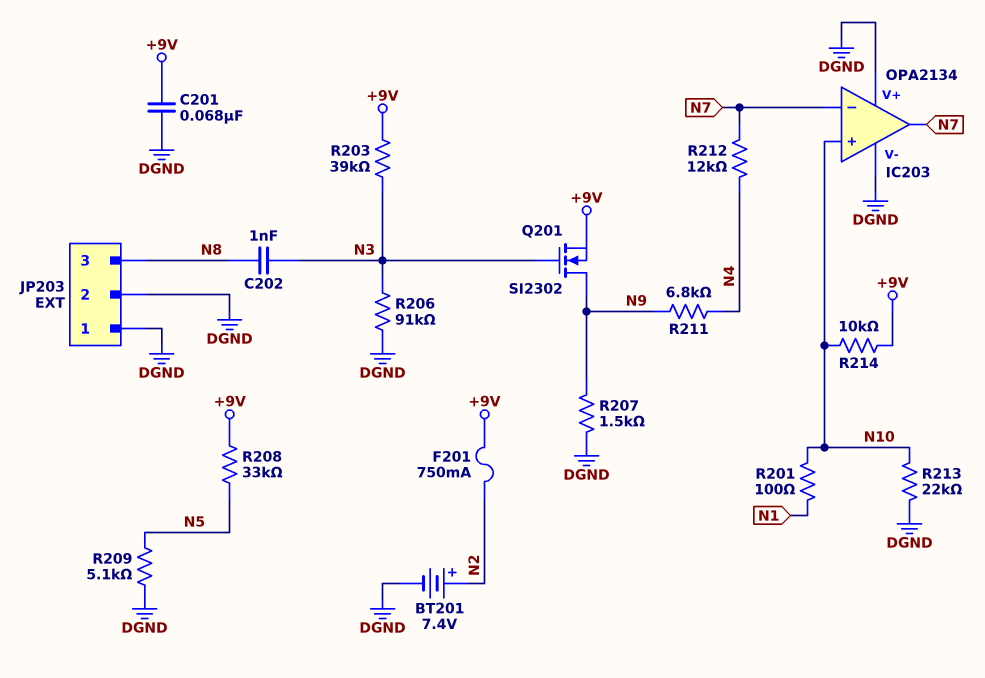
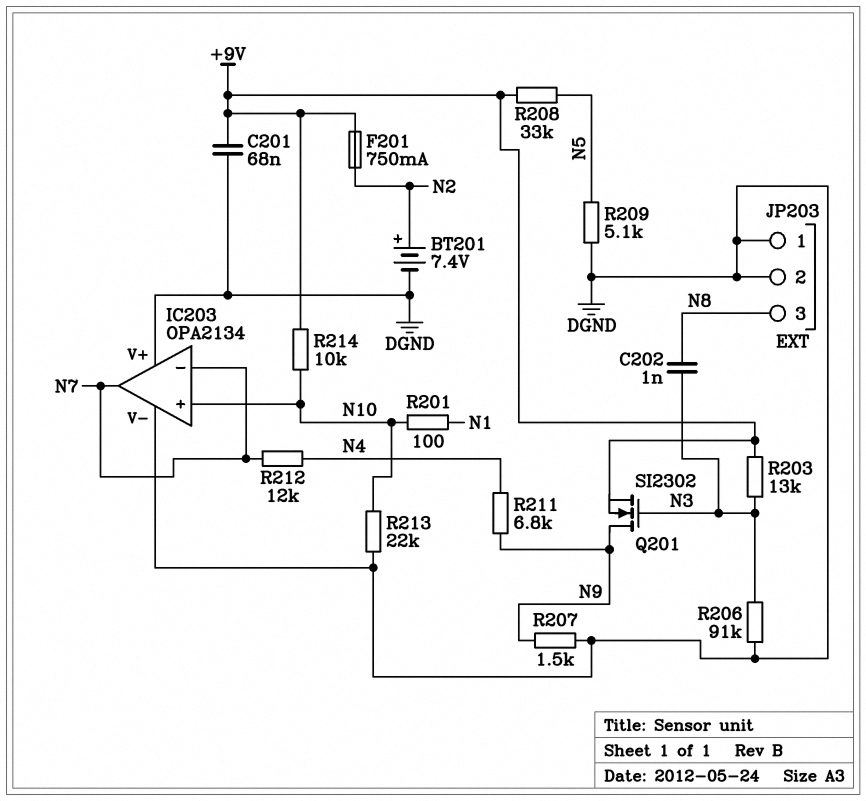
R203: 39k (+9V, N3) -> 13k (+9V, N3)

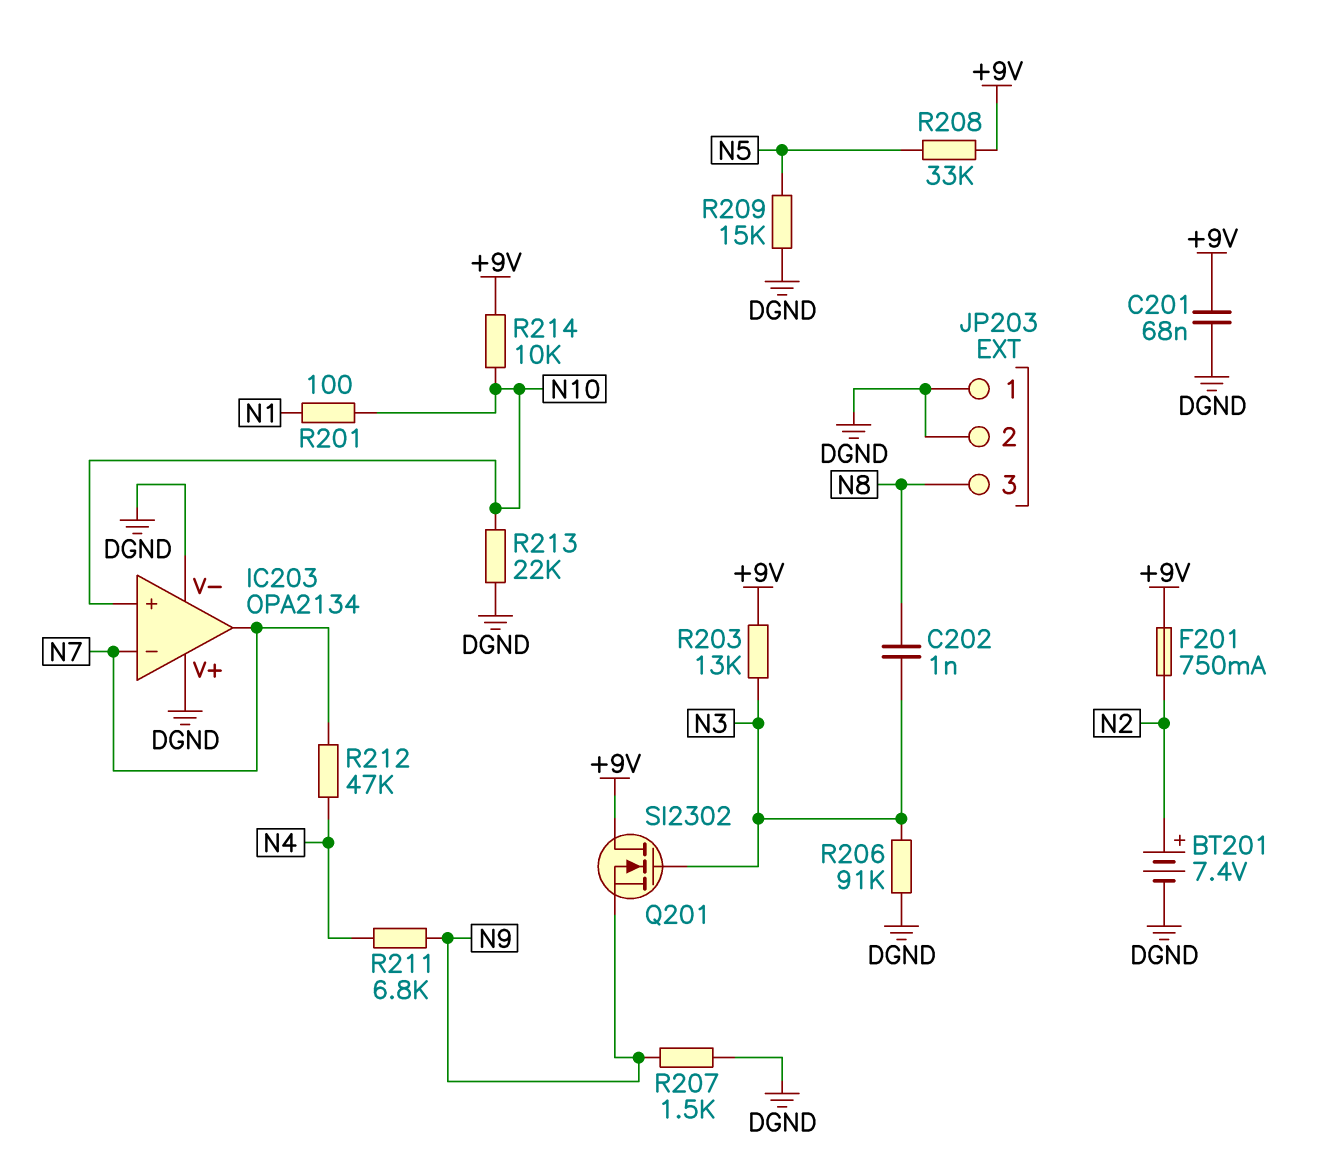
Q201: NMOS SI2302 (G N3, D N9, S +9V) -> NMOS SI2302 (G N3, D +9V, S N9)
R209: 5.1k (DGND, N5) -> 15k (DGND, N5)
R212: 12k (N4, N7) -> 47k (N4, N7)

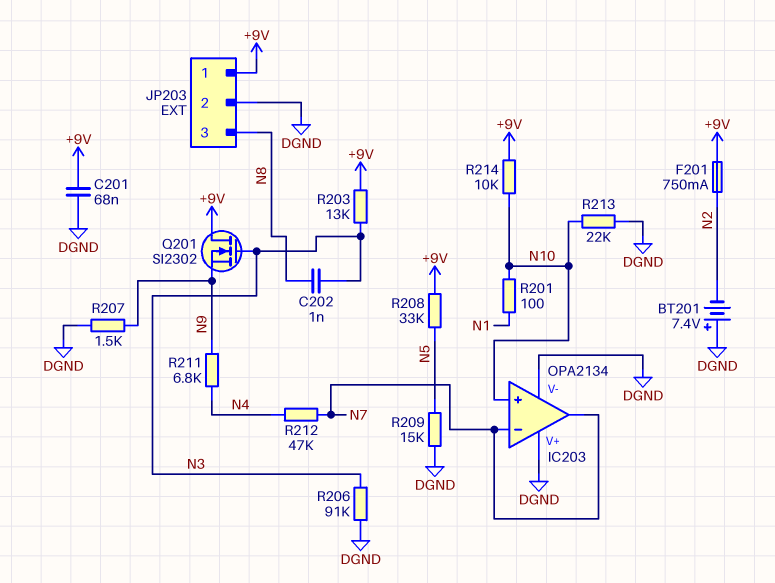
BT201: 7.4V (plus N2, minus DGND) -> 7.4V (plus DGND, minus N2)
JP203 pin 1: DGND -> +9V

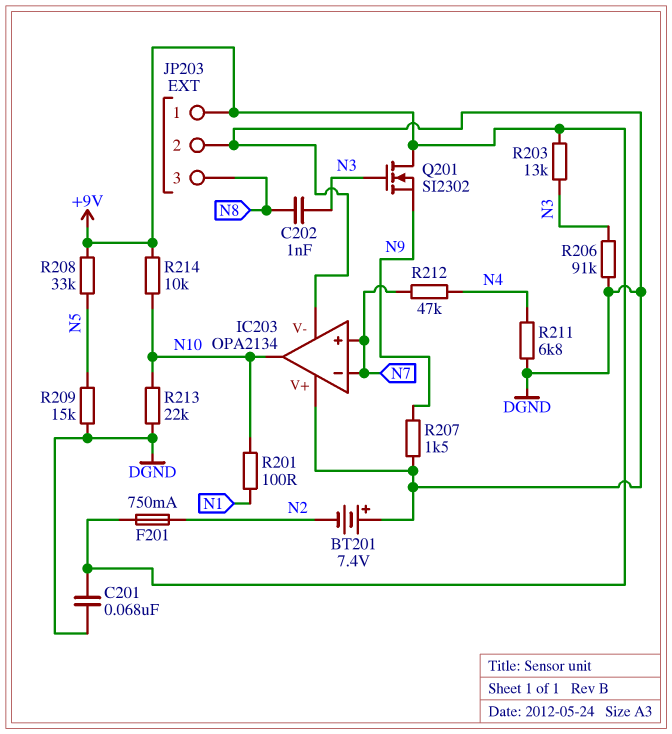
IC203 pin in+: N10 -> N7
IC203 pin out: N7 -> N10
R211: 6.8k (N4, N9) -> 6.8k (DGND, N4)

